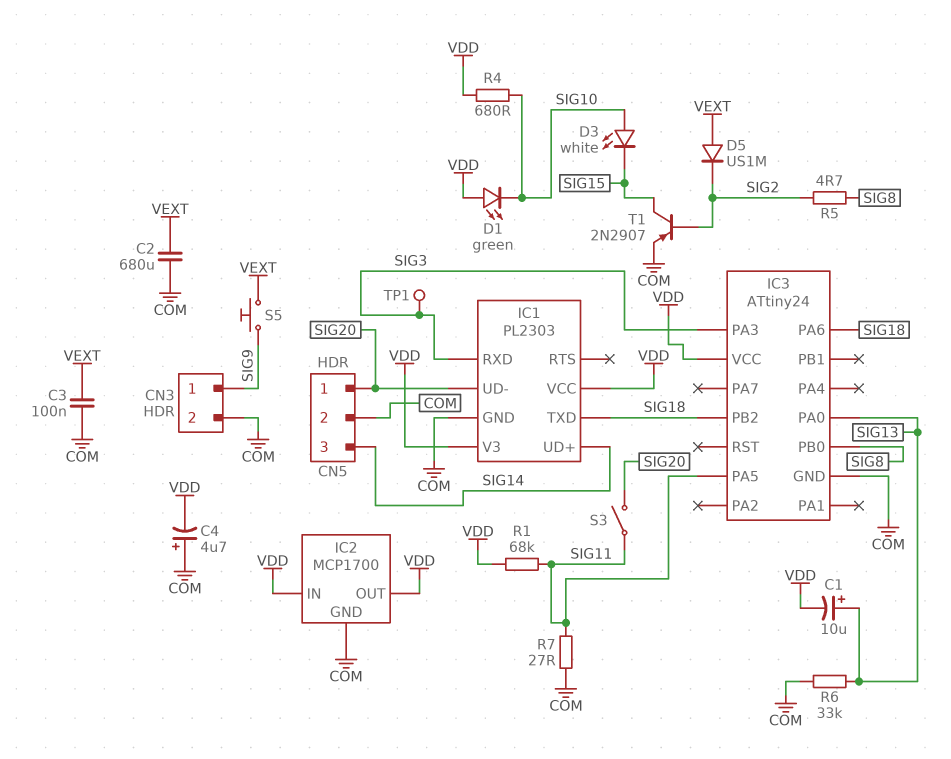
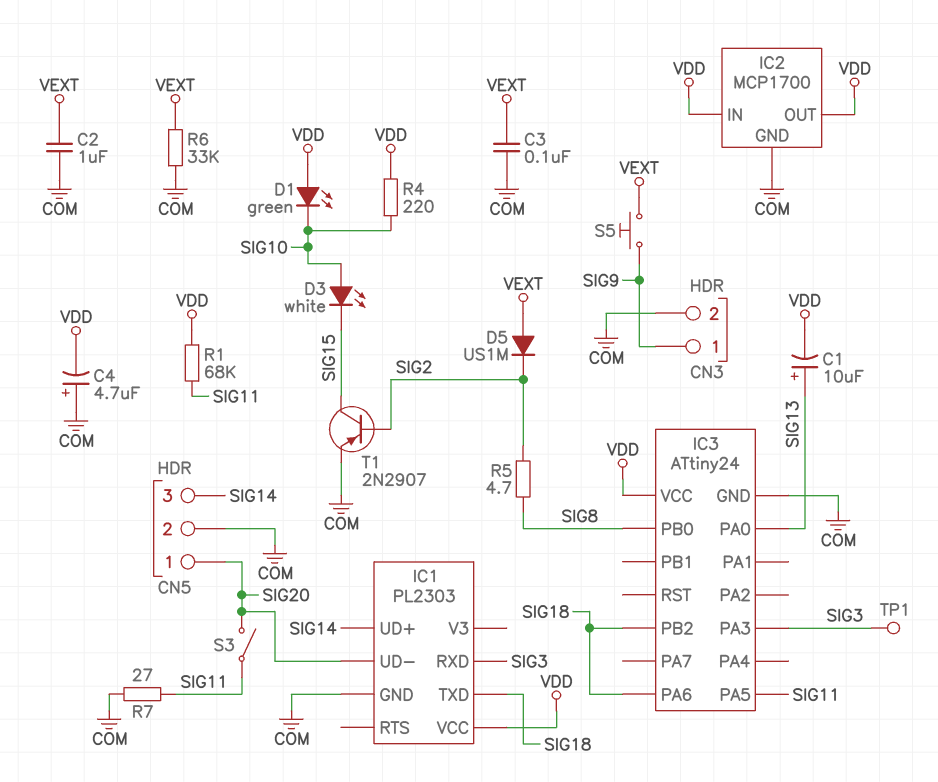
C2: 680uF (COM, VEXT) -> 1uF (COM, VEXT)
IC1 pin V3: VDD -> none
R4: 680 (SIG10, VDD) -> 220 (SIG10, VDD)
R6: 33k (COM, SIG13) -> 33k (COM, VEXT)

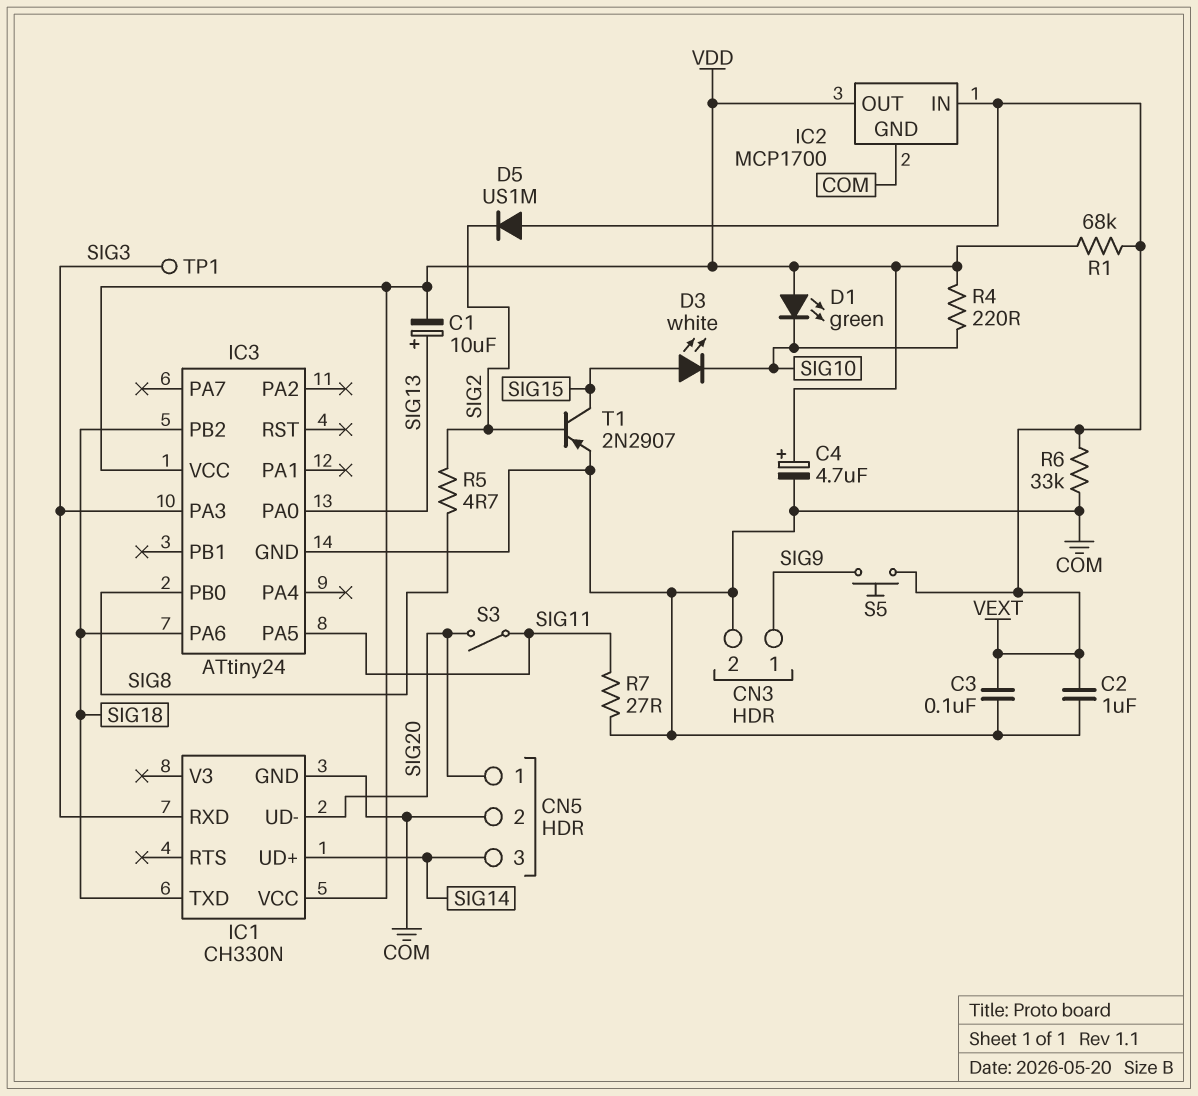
C4: 4.7uF (plus COM, minus VDD) -> 4.7uF (plus VDD, minus COM)
D3: LED white (A SIG10, K SIG15) -> LED white (A SIG15, K SIG10)
IC1: PL2303 -> CH330N
IC2 pin IN: VDD -> VEXT
R1: 68k (SIG11, VDD) -> 68k (VDD, VEXT)

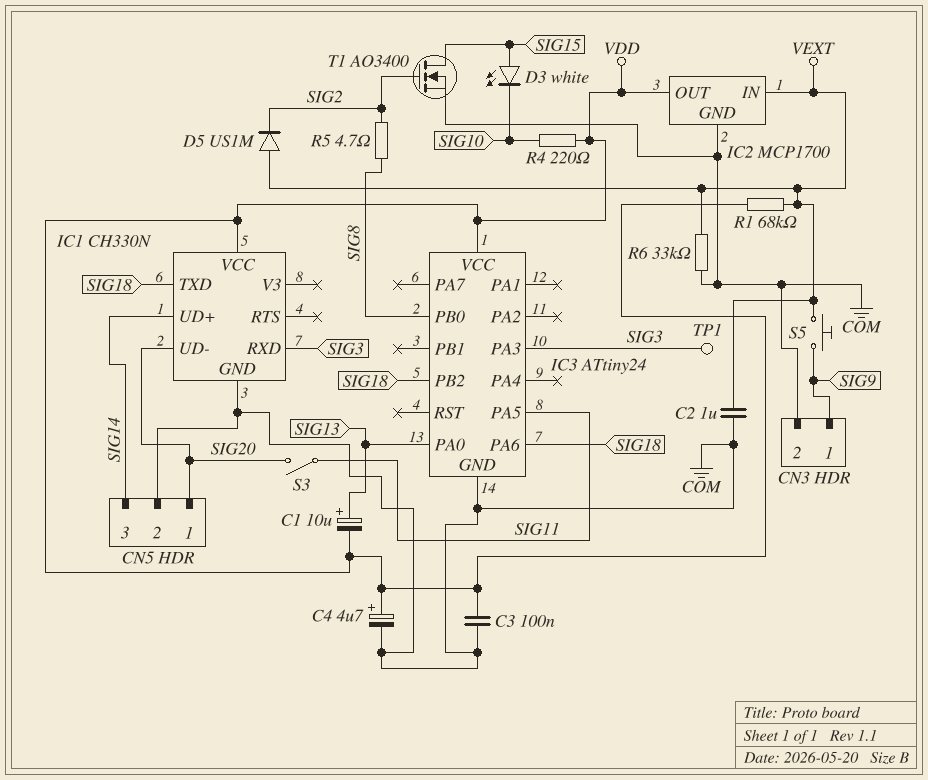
C3: 100nF (COM, VEXT) -> 100nF (COM, VDD)
D1: LED green (A VDD, K SIG10) -> none
R7: 27 (COM, SIG11) -> none
T1: PNP 2N2907 (B SIG2, C SIG15, E COM) -> NMOS AO3400 (G SIG2, D SIG15, S COM)

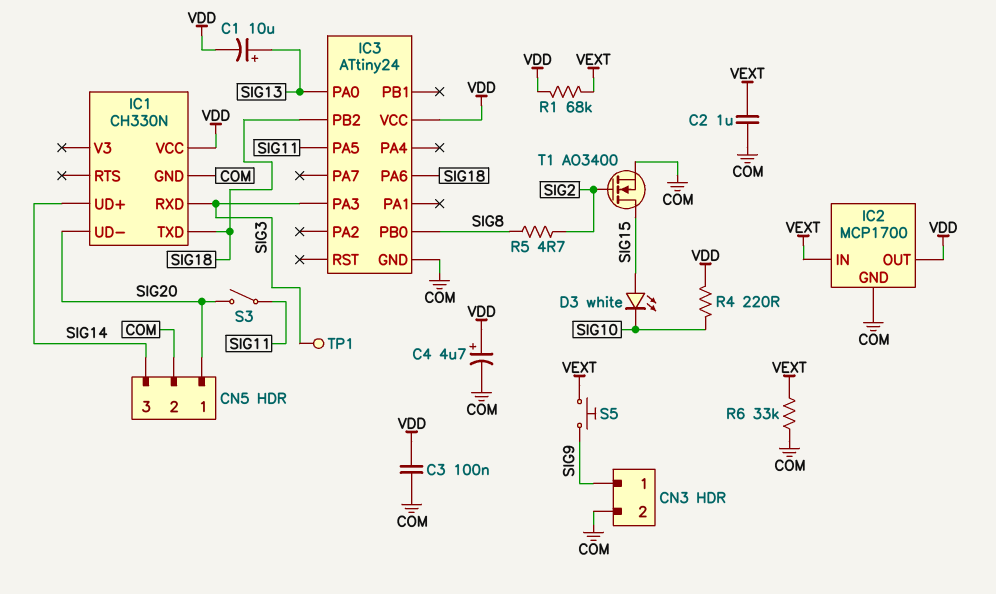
D5: diode US1M (A VEXT, K SIG2) -> none

